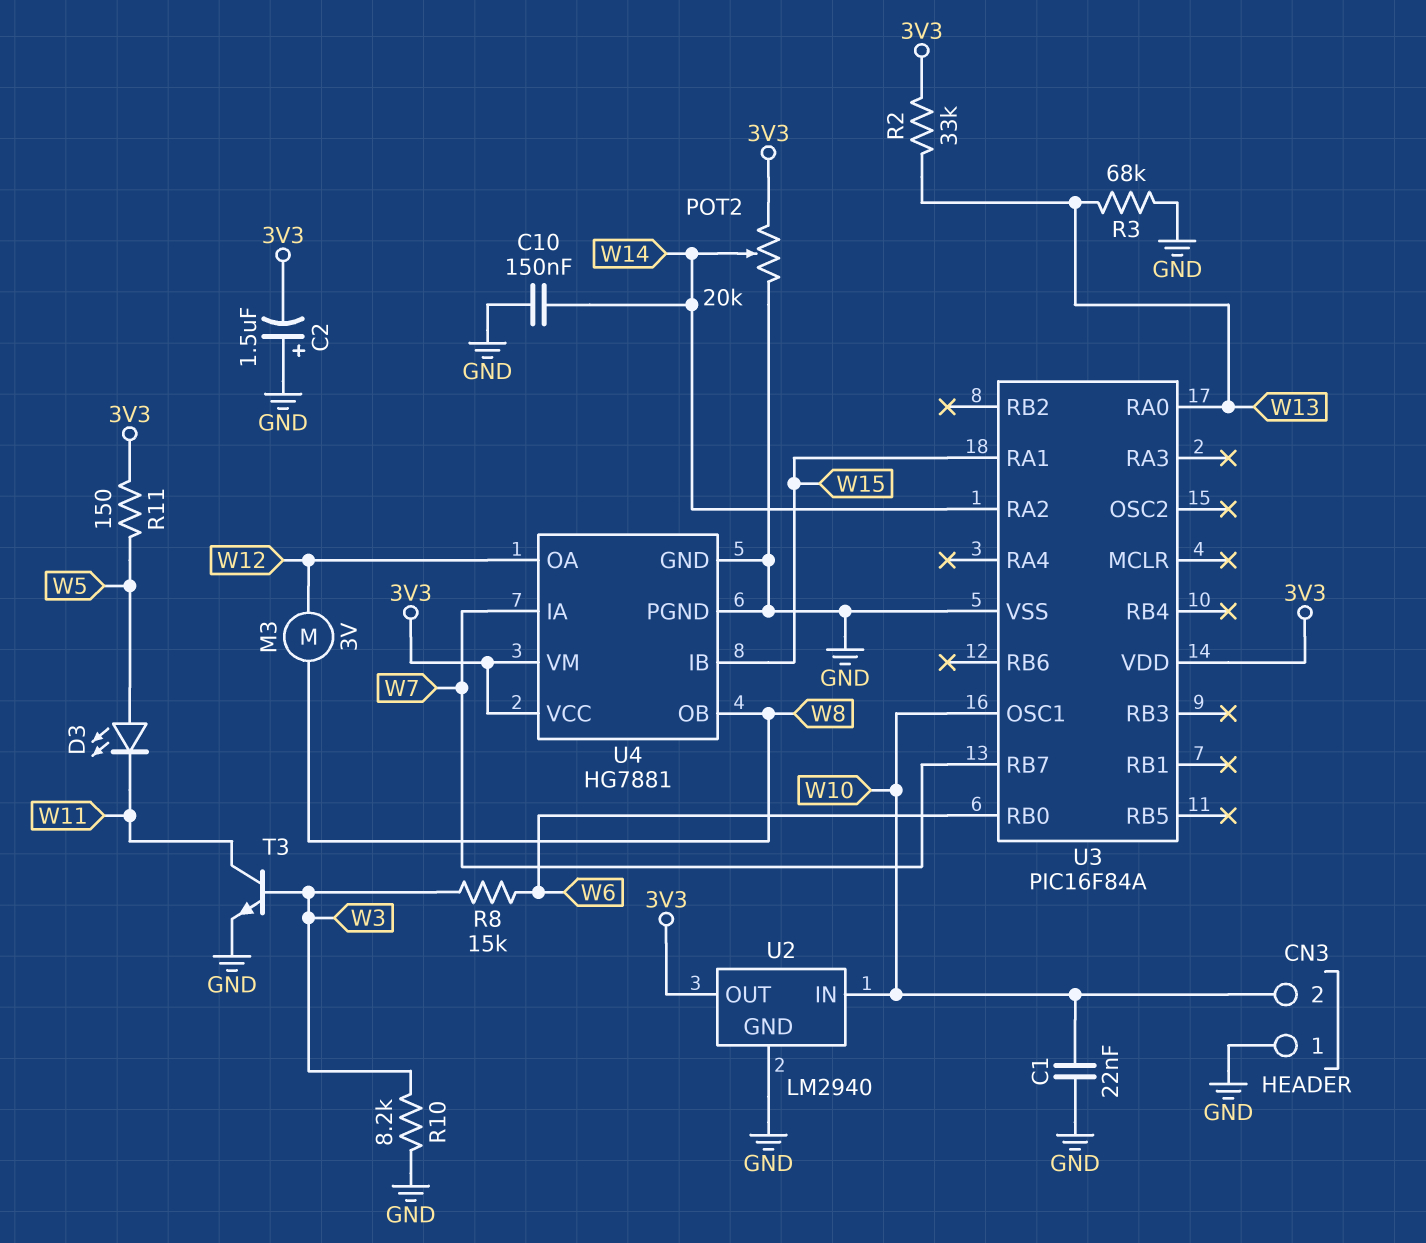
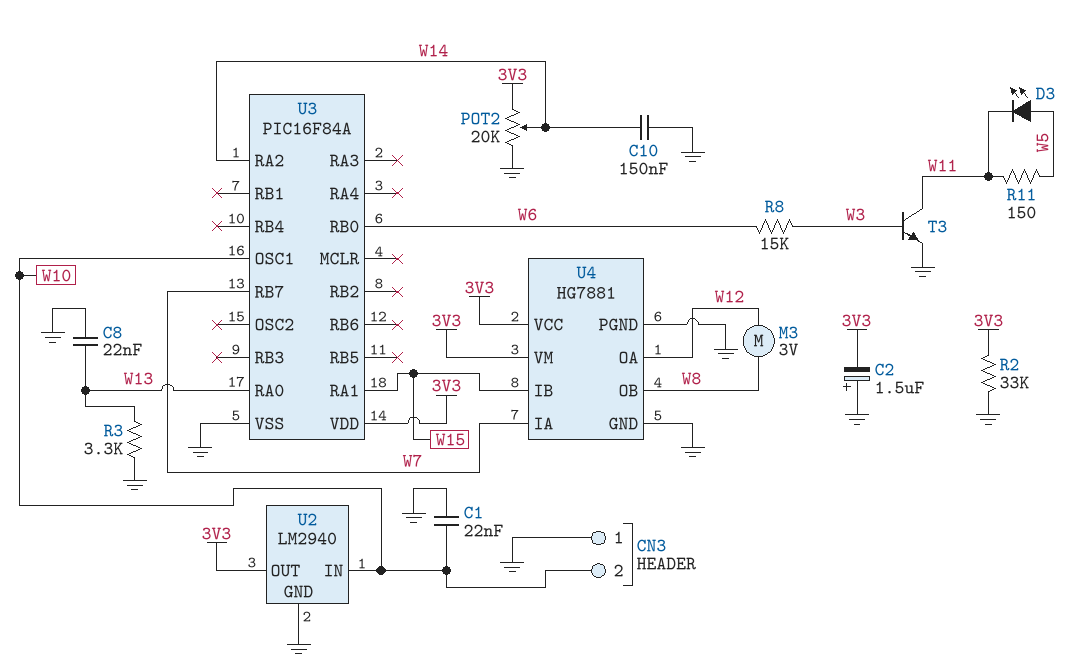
C8: none -> 22nF (GND, W13)
R2: 33k (3V3, W13) -> 33k (3V3, GND)
R3: 68k (GND, W13) -> 3.3k (GND, W13)
R10: 8.2k (GND, W3) -> none
R11: 150 (3V3, W5) -> 150 (W5, W11)

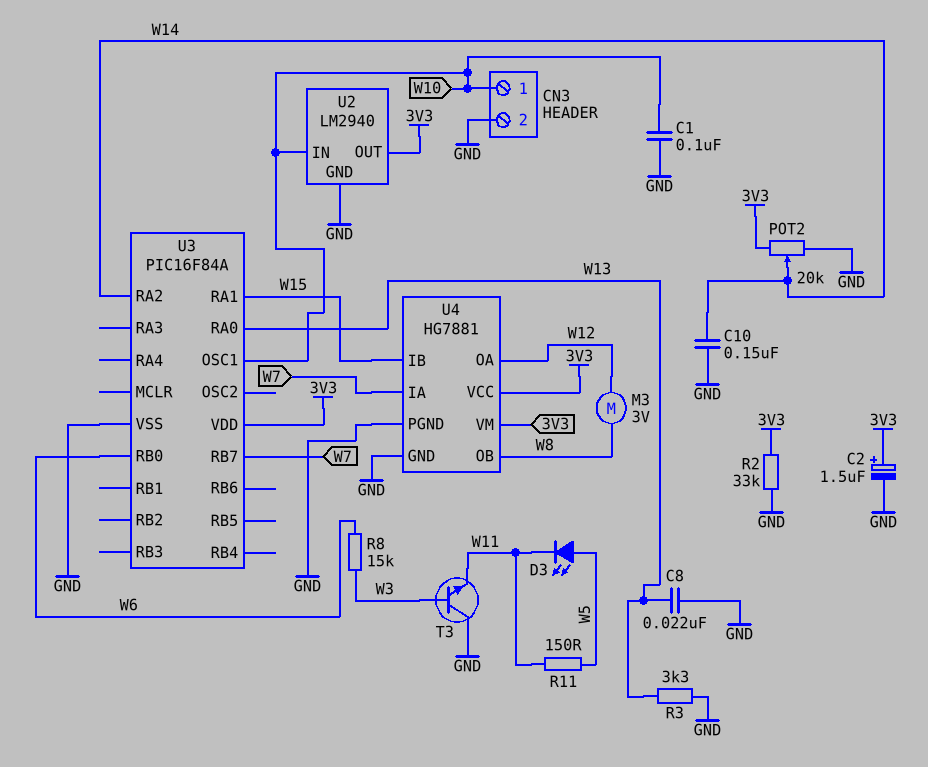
C1: 22nF (GND, W10) -> 100nF (GND, W10)
C2: 1.5uF (plus GND, minus 3V3) -> 1.5uF (plus 3V3, minus GND)
CN3 pin 1: GND -> W10
CN3 pin 2: W10 -> GND
T3: NPN (B W3, C W11, E GND) -> NPN (B W3, C GND, E W11)

